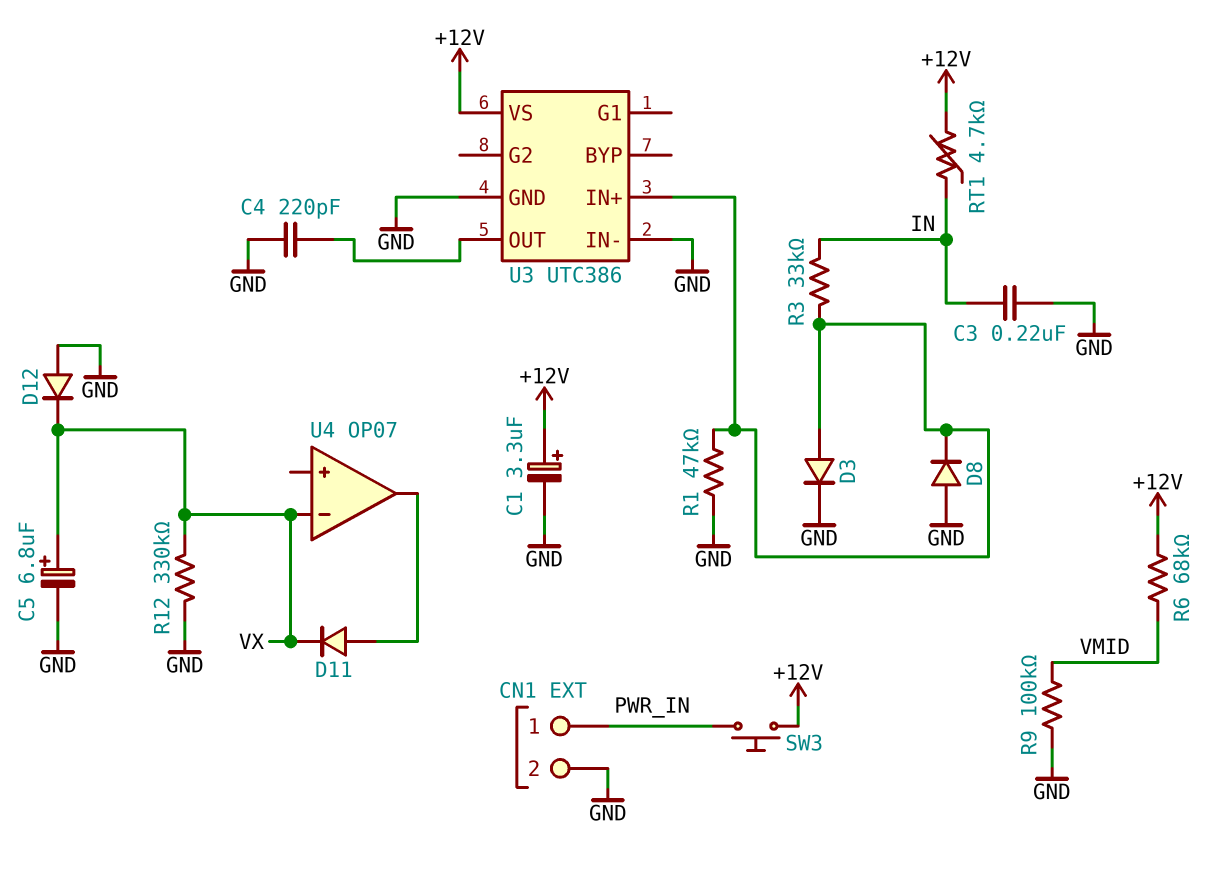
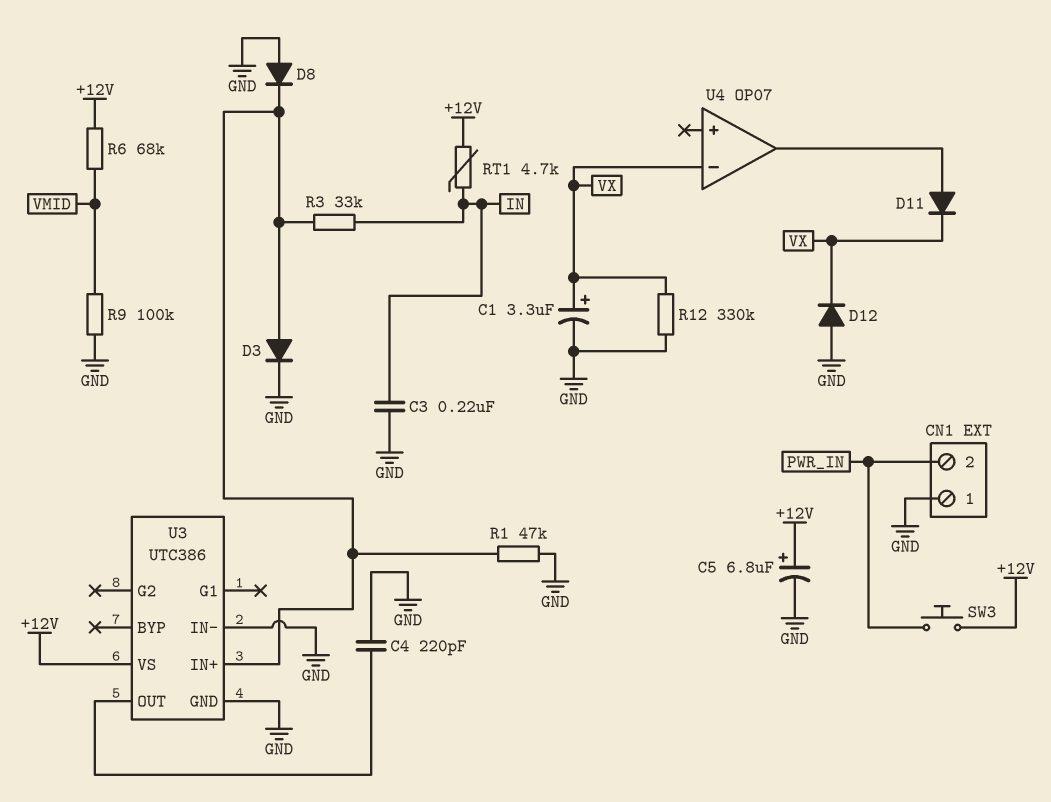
C1: 3.3uF (plus +12V, minus GND) -> 3.3uF (plus VX, minus GND)
C5: 6.8uF (plus VX, minus GND) -> 6.8uF (plus +12V, minus GND)
CN1 pin 1: PWR_IN -> GND
CN1 pin 2: GND -> PWR_IN

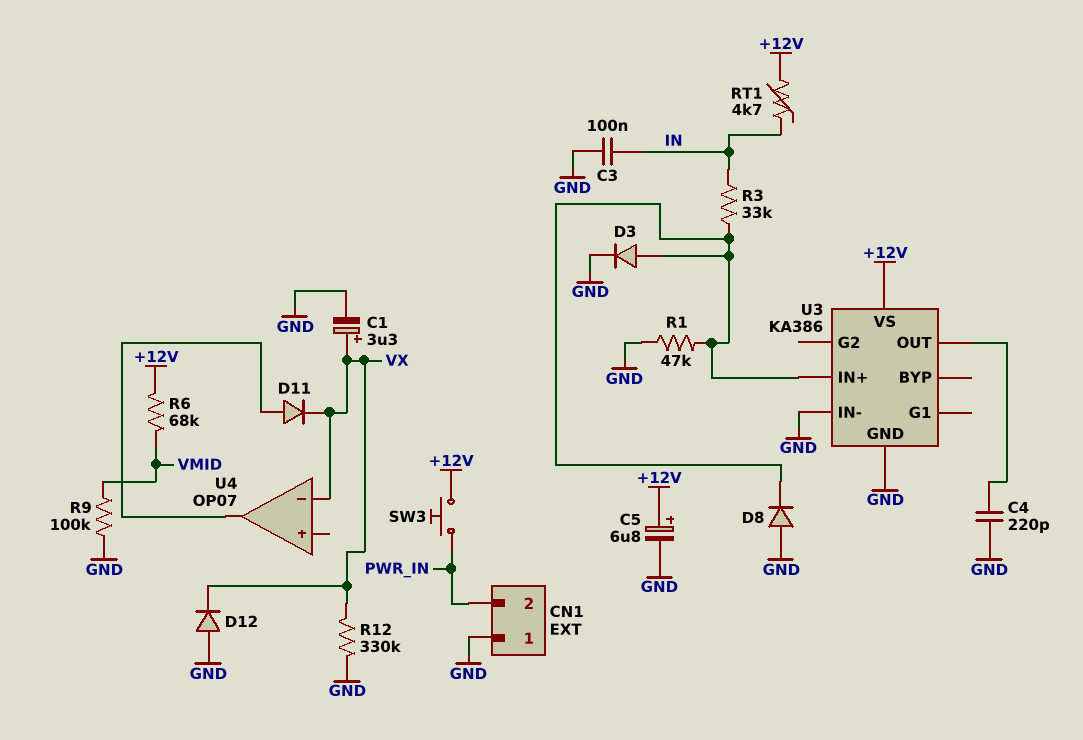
C3: 220nF (GND, IN) -> 100nF (GND, IN)
U3: UTC386 -> KA386

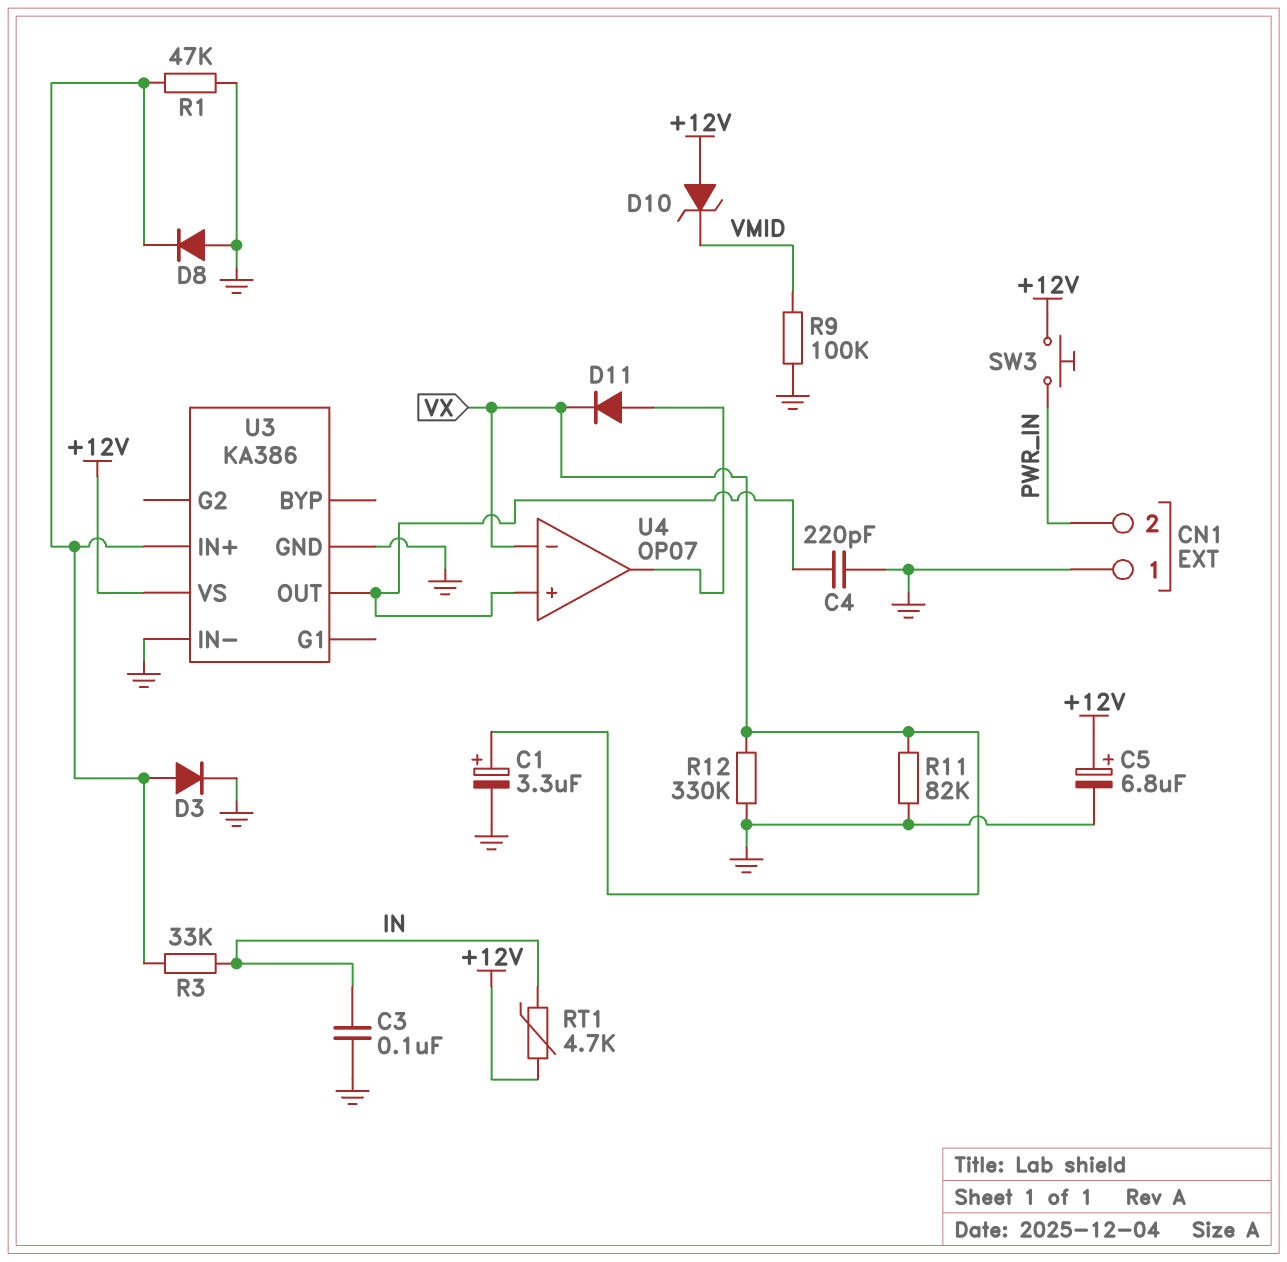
D10: none -> zener (A +12V, K VMID)
D12: diode (A GND, K VX) -> none
R6: 68k (+12V, VMID) -> none
R11: none -> 82k (GND, VX)
U4 pin in+: none -> U3/OUT

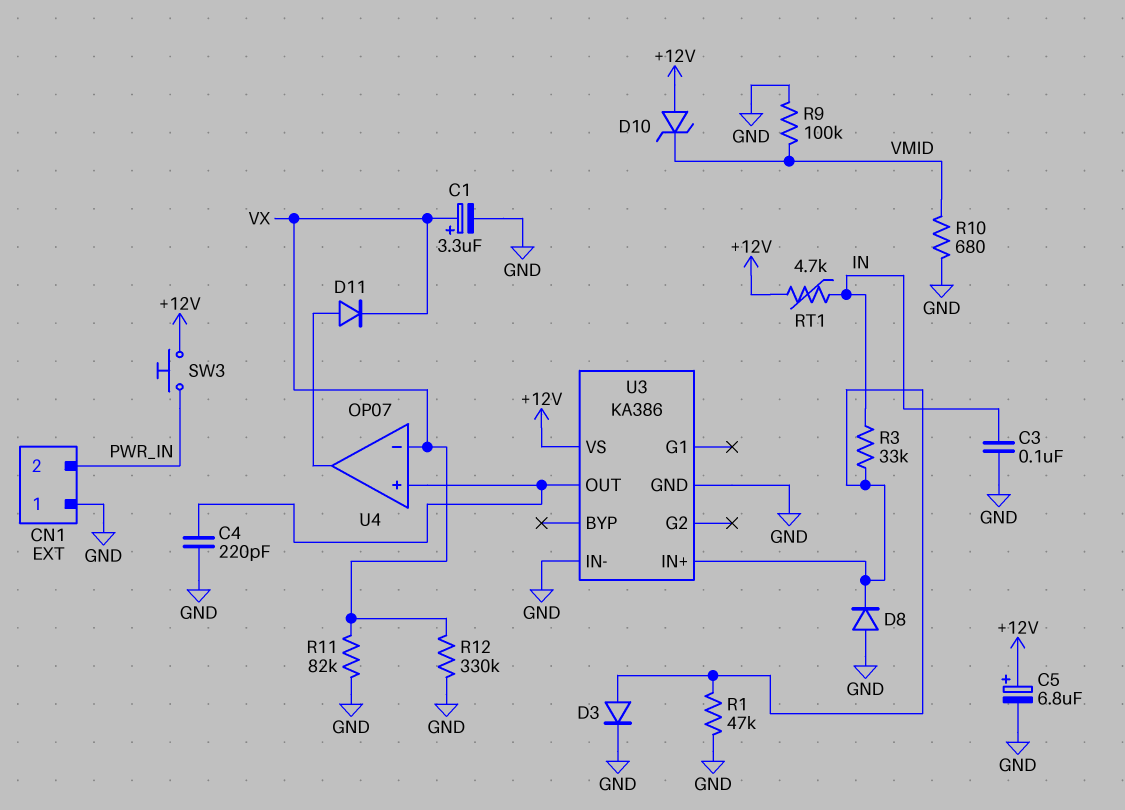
R10: none -> 680 (GND, VMID)

